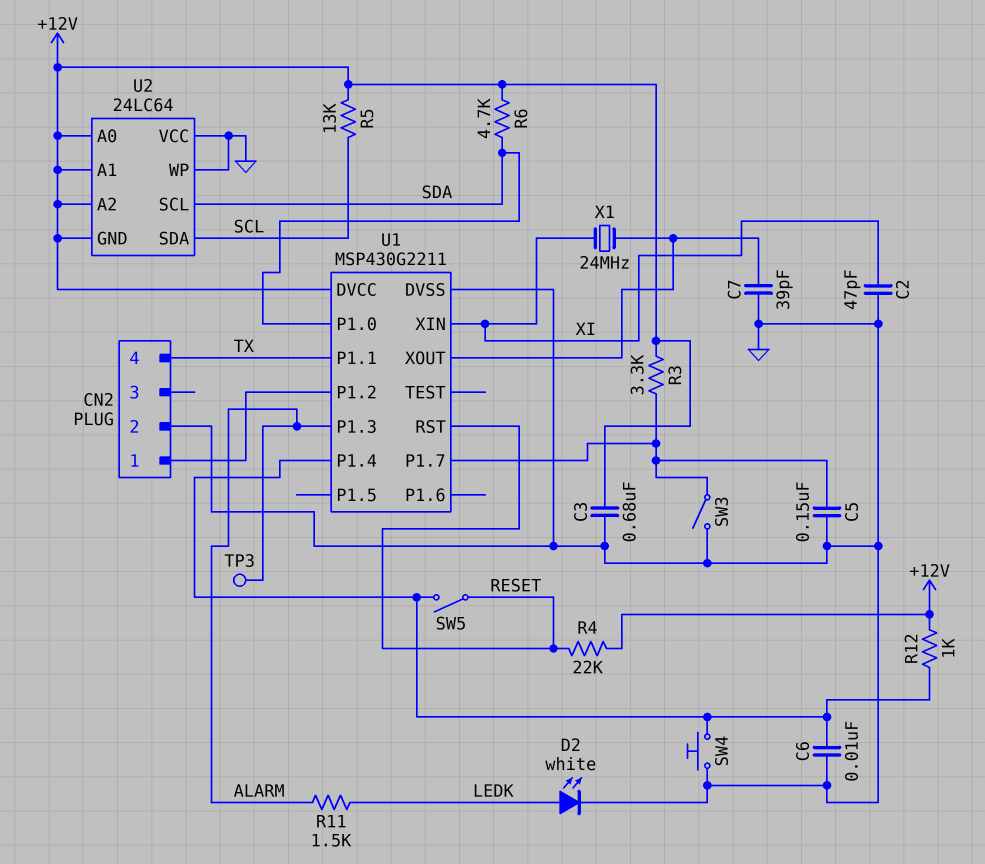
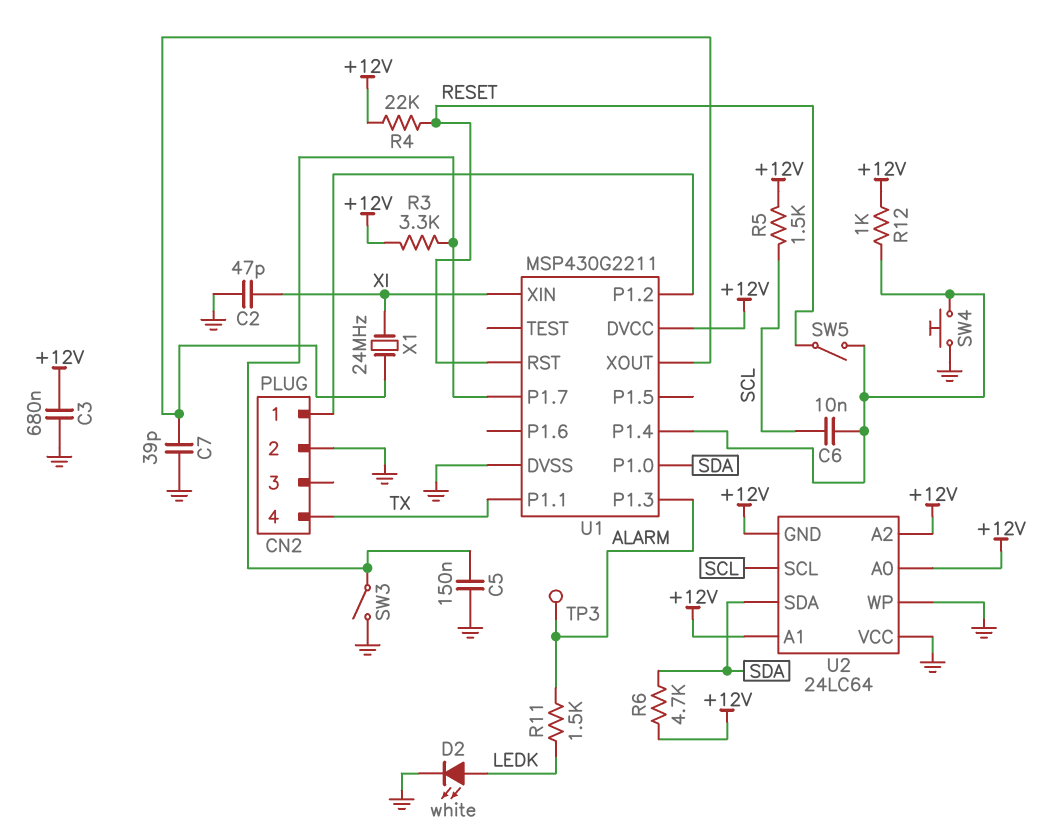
C6: 10nF (GND, U1/P1.4) -> 10nF (SCL, U1/P1.4)
R5: 13k (+12V, SCL) -> 1.5k (+12V, SCL)
U2 pin SCL: SDA -> SCL
U2 pin SDA: SCL -> SDA

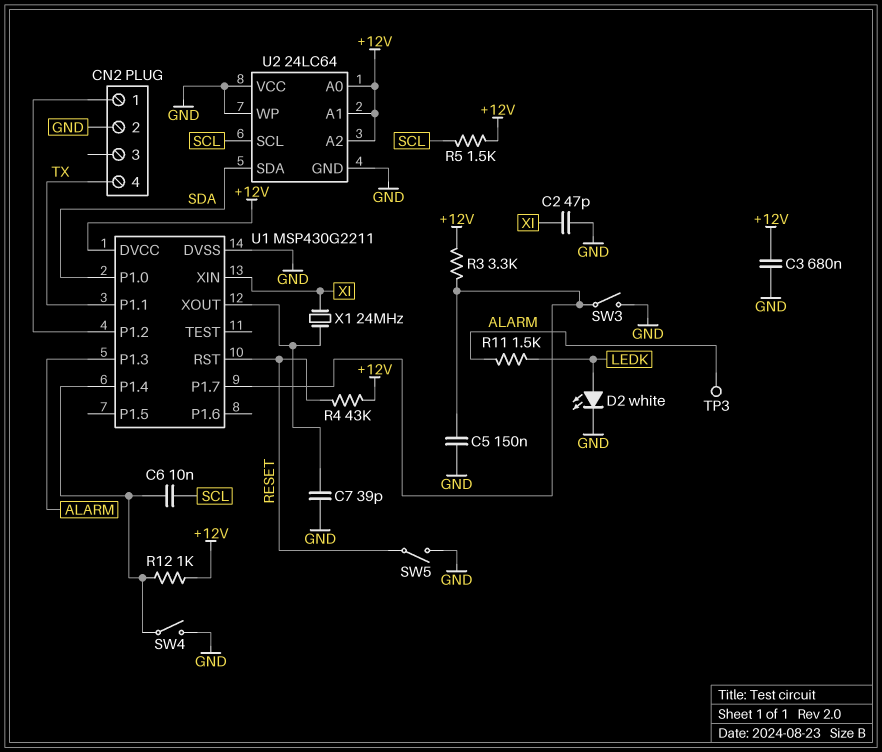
R4: 22k (+12V, RESET) -> 43k (+12V, RESET)
R6: 4.7k (+12V, SDA) -> none
SW4: button (GND, U1/P1.4) -> switch (GND, U1/P1.4)
SW5: switch (RESET, U1/P1.4) -> switch (GND, RESET)
U2 pin GND: +12V -> GND

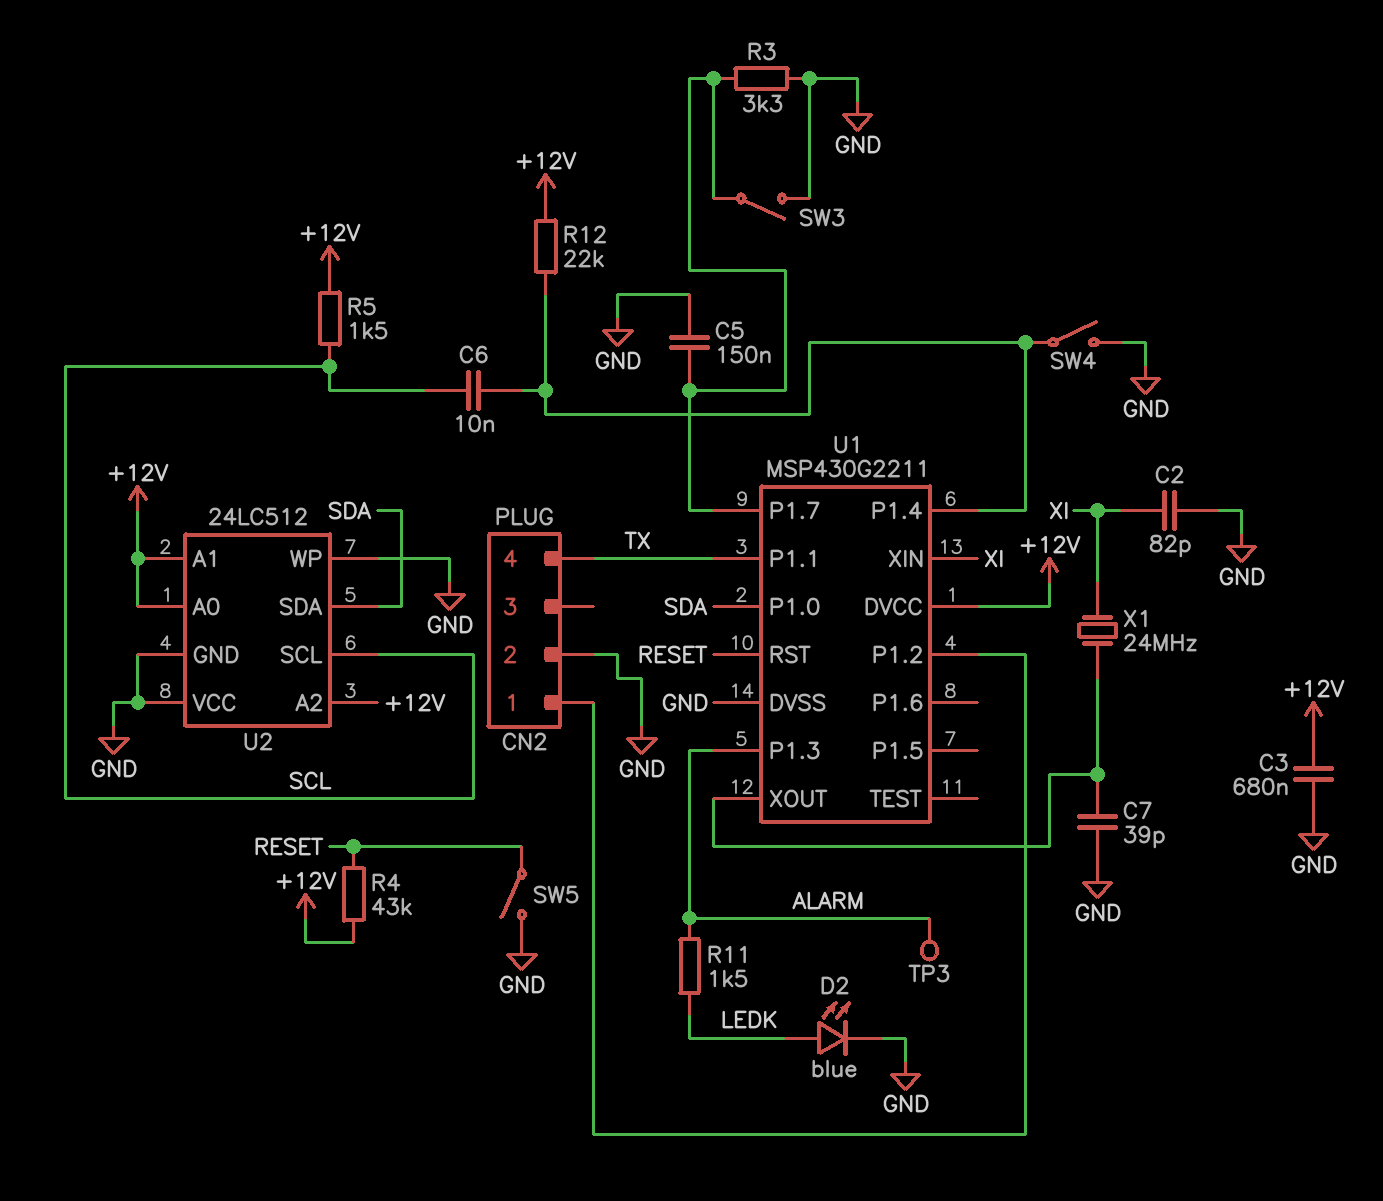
C2: 47pF (GND, XI) -> 82pF (GND, XI)
D2: LED white (A LEDK, K GND) -> LED blue (A LEDK, K GND)
R3: 3.3k (+12V, U1/P1.7) -> 3.3k (GND, U1/P1.7)
R12: 1k (+12V, U1/P1.4) -> 22k (+12V, U1/P1.4)
U2: 24LC64 -> 24LC512

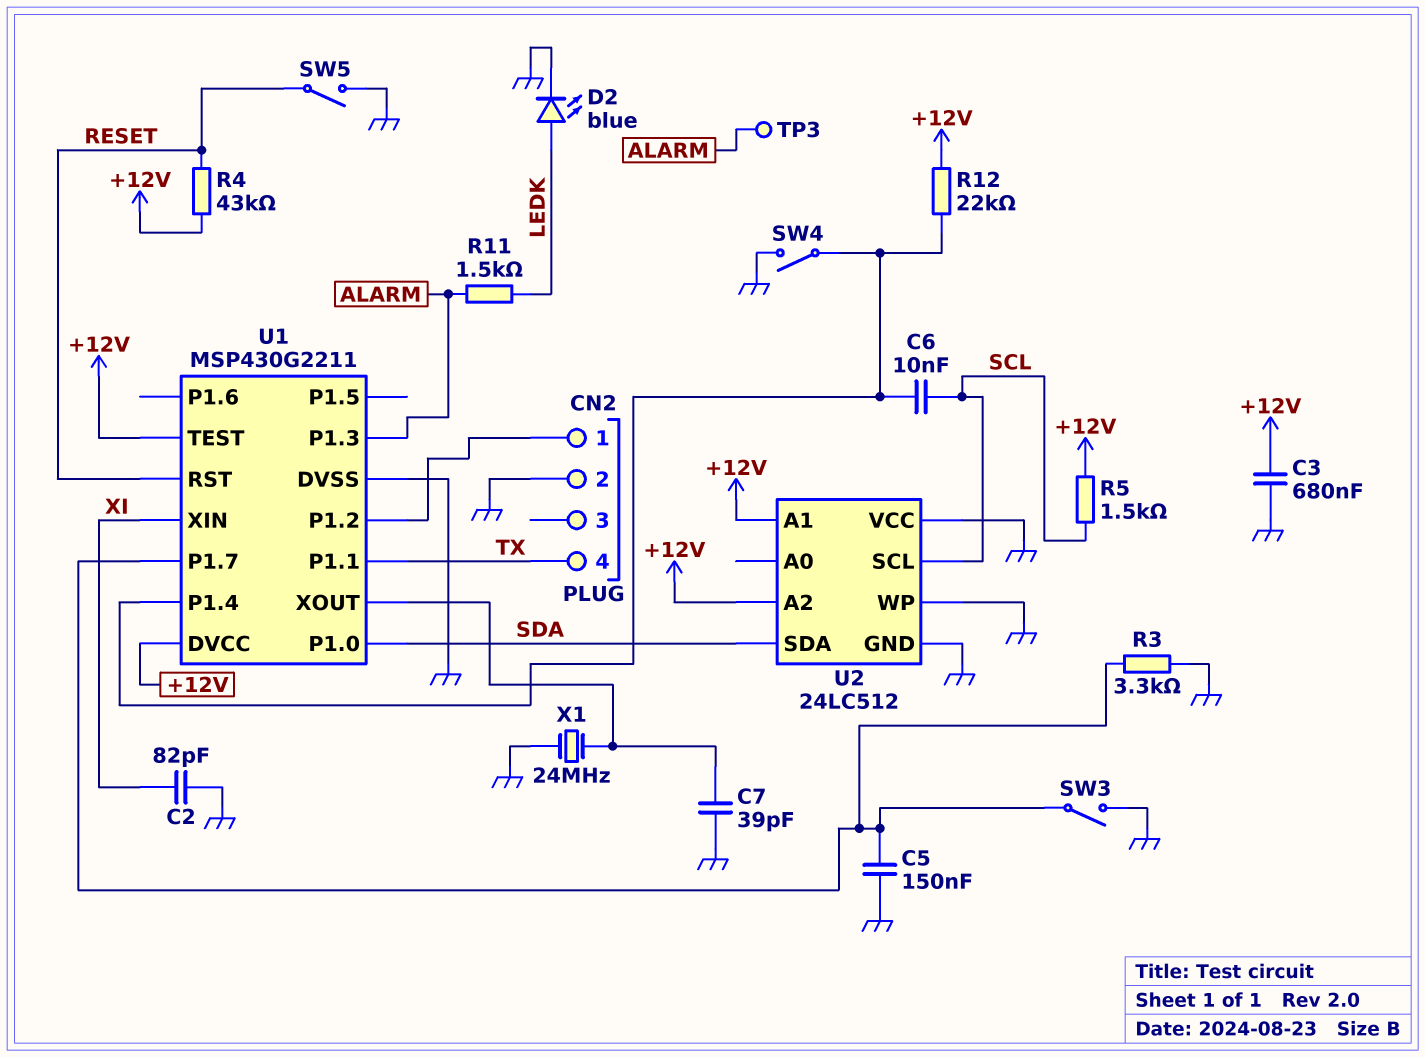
U1 pin TEST: none -> +12V
U2 pin A0: +12V -> none
X1: 24MHz (U1/XOUT, XI) -> 24MHz (GND, U1/XOUT)

